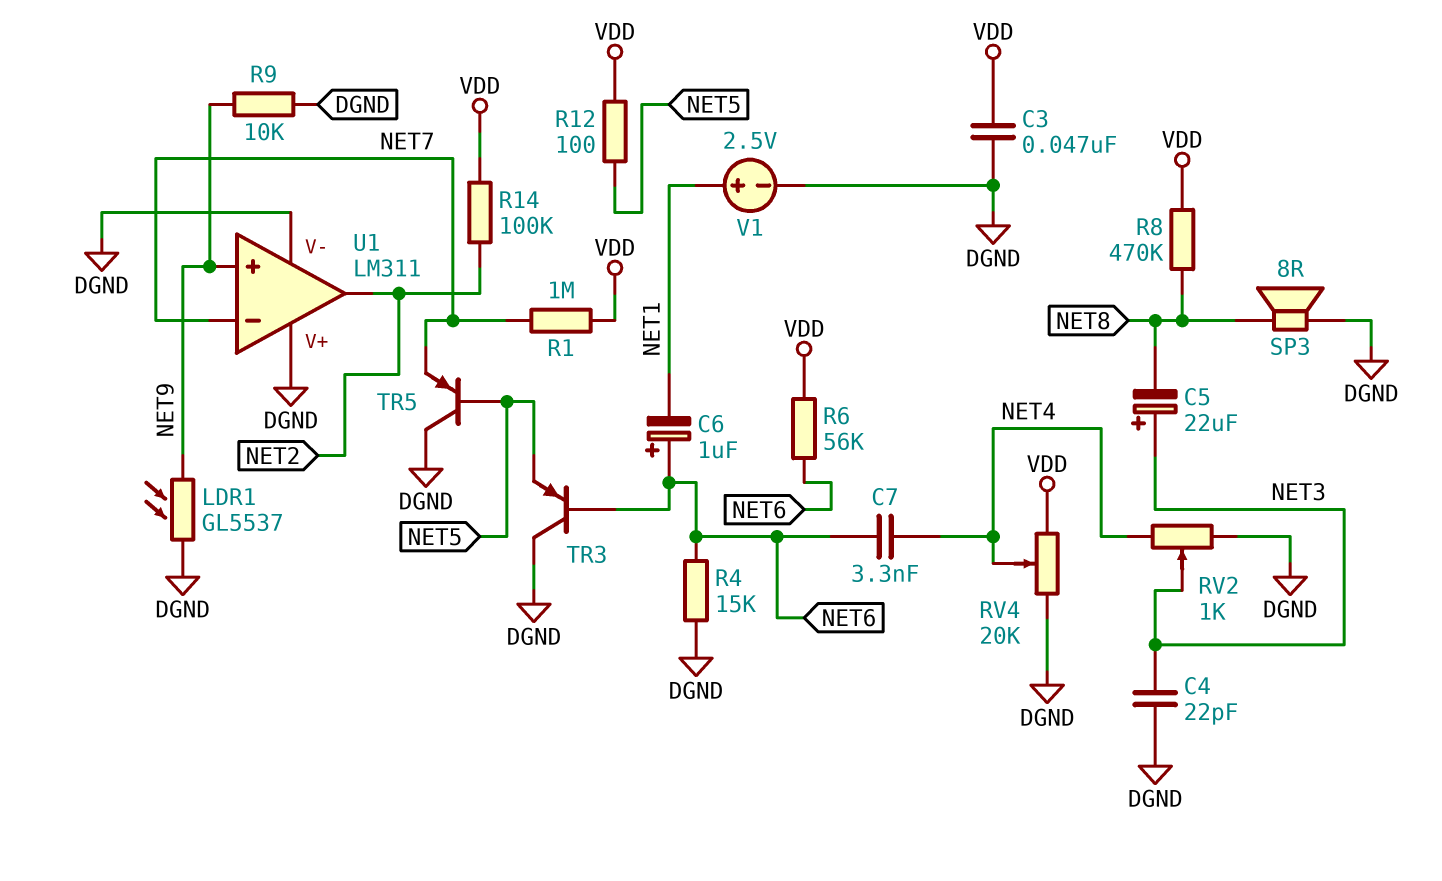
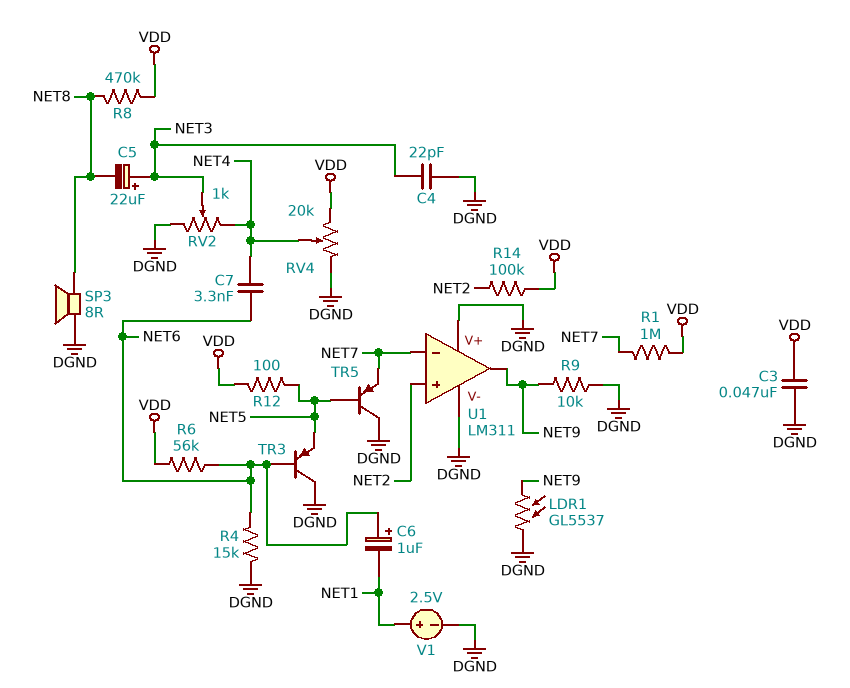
U1 pin in+: NET9 -> NET2
U1 pin out: NET2 -> NET9

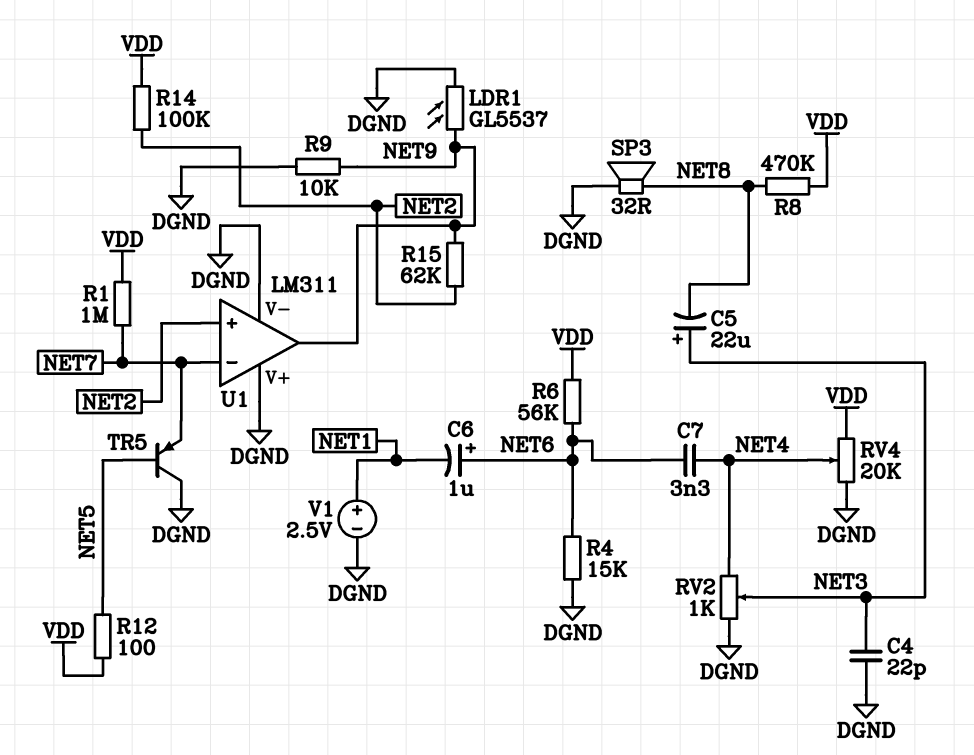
C3: 47nF (DGND, VDD) -> none
R15: none -> 62k (NET2, NET9)
SP3: speaker 8R (DGND, NET8) -> speaker 32R (DGND, NET8)
TR3: PNP (B NET6, C DGND, E NET5) -> none

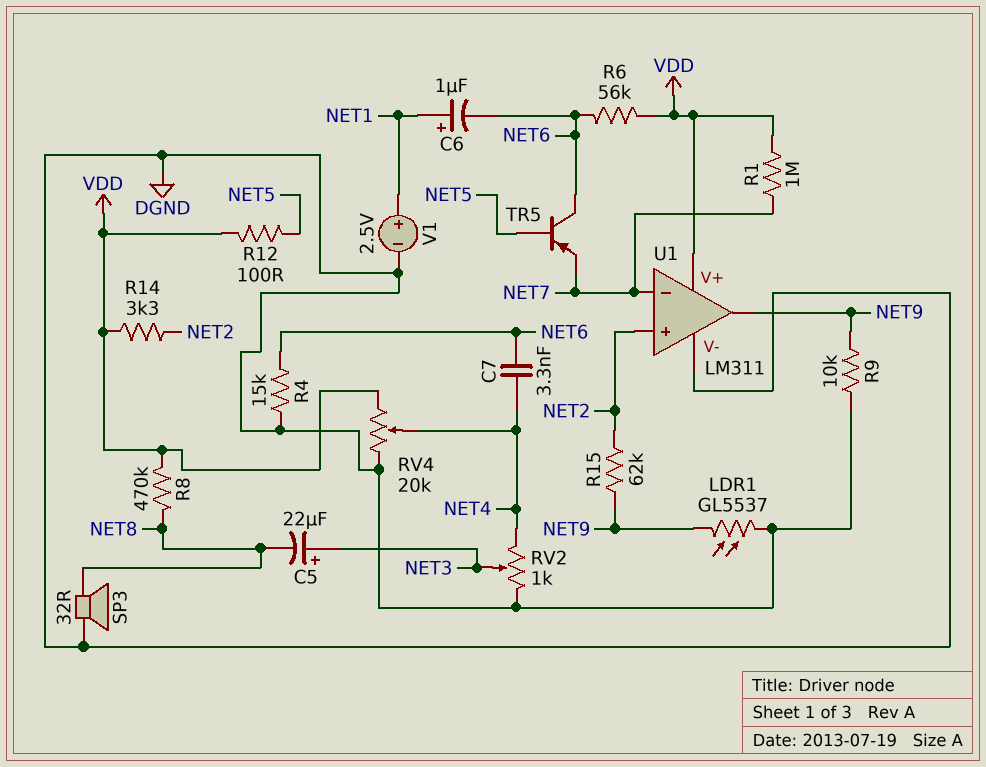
C4: 22pF (DGND, NET3) -> none
C6: 1uF (plus NET6, minus NET1) -> 1uF (plus NET1, minus NET6)
R14: 100k (NET2, VDD) -> 3.3k (NET2, VDD)
TR5: PNP (B NET5, C DGND, E NET7) -> PNP (B NET5, C NET6, E NET7)
U1 pin V+: DGND -> VDD

